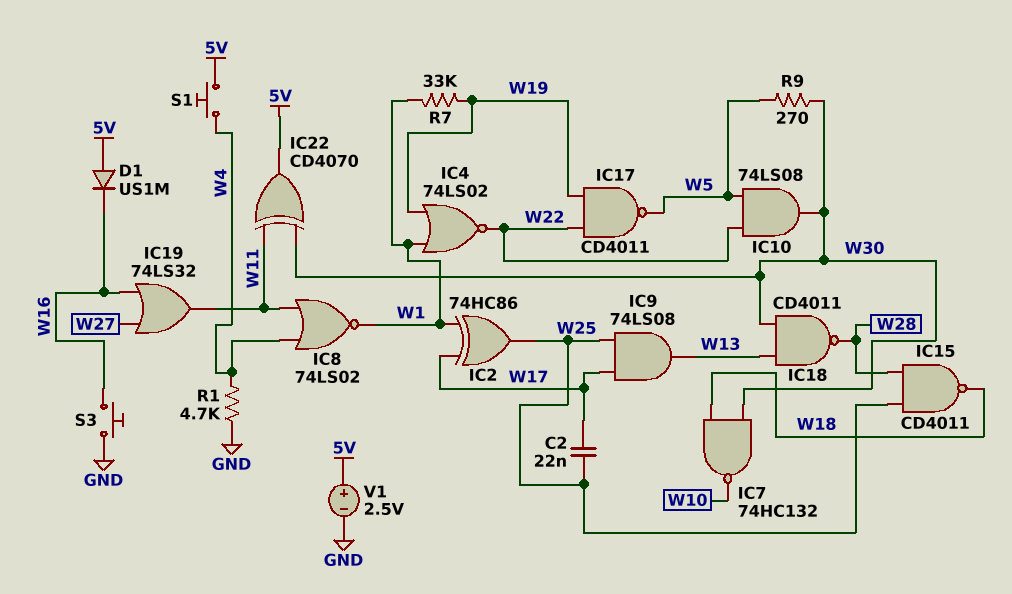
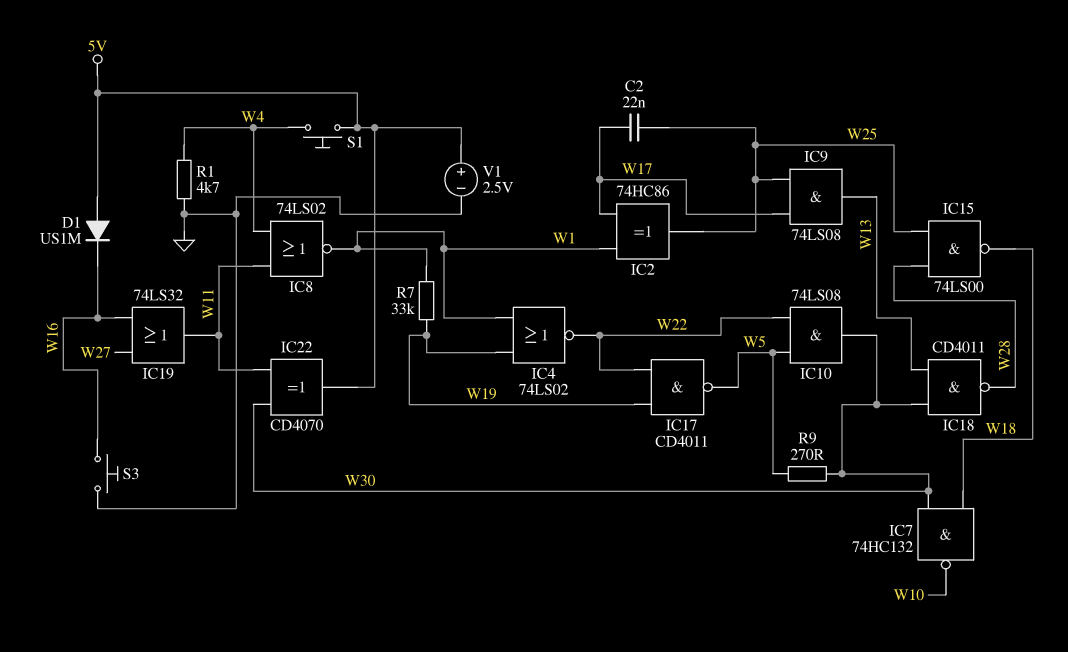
IC15: NAND CD4011 (in W25, in W28, out W18) -> NAND 74LS00 (in W25, in W28, out W18)

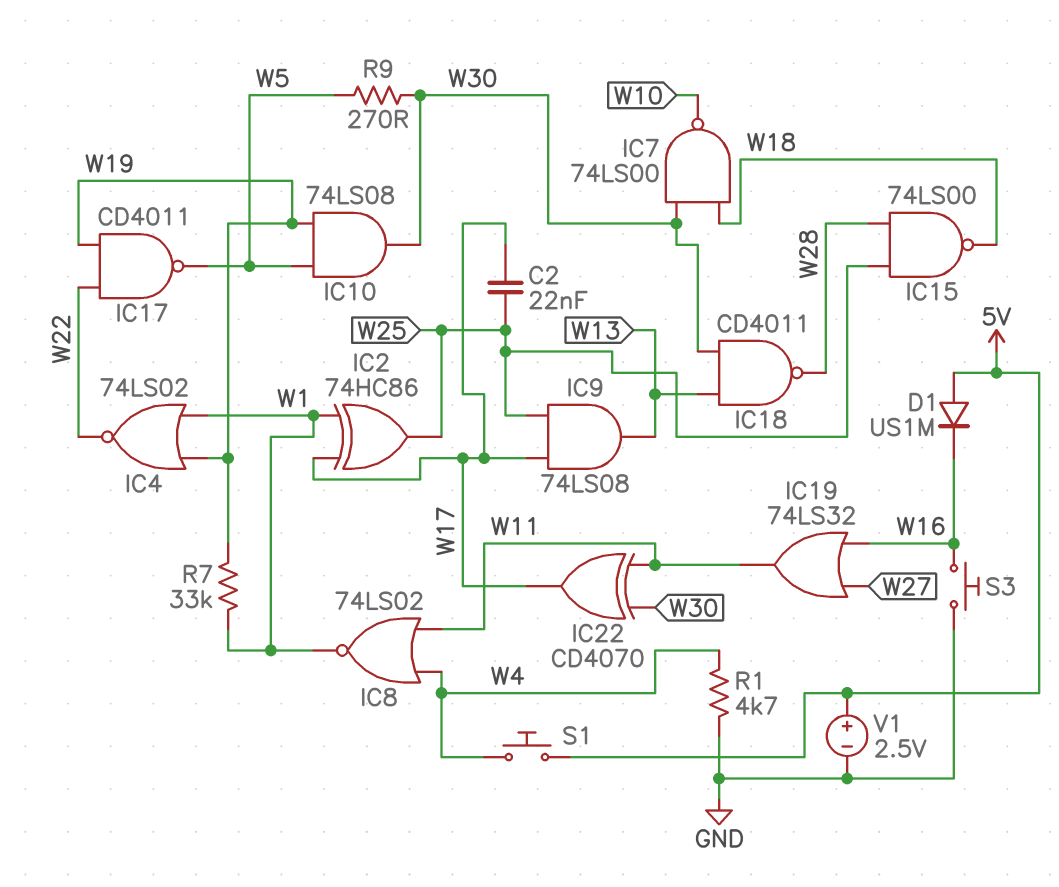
IC7: NAND 74HC132 (in W18, in W30, out W10) -> NAND 74LS00 (in W18, in W30, out W10)
IC10: AND 74LS08 (in W5, in W22, out W30) -> AND 74LS08 (in W5, in W19, out W30)
IC22: XOR CD4070 (in W11, in W30, out 5V) -> XOR CD4070 (in W11, in W30, out W17)

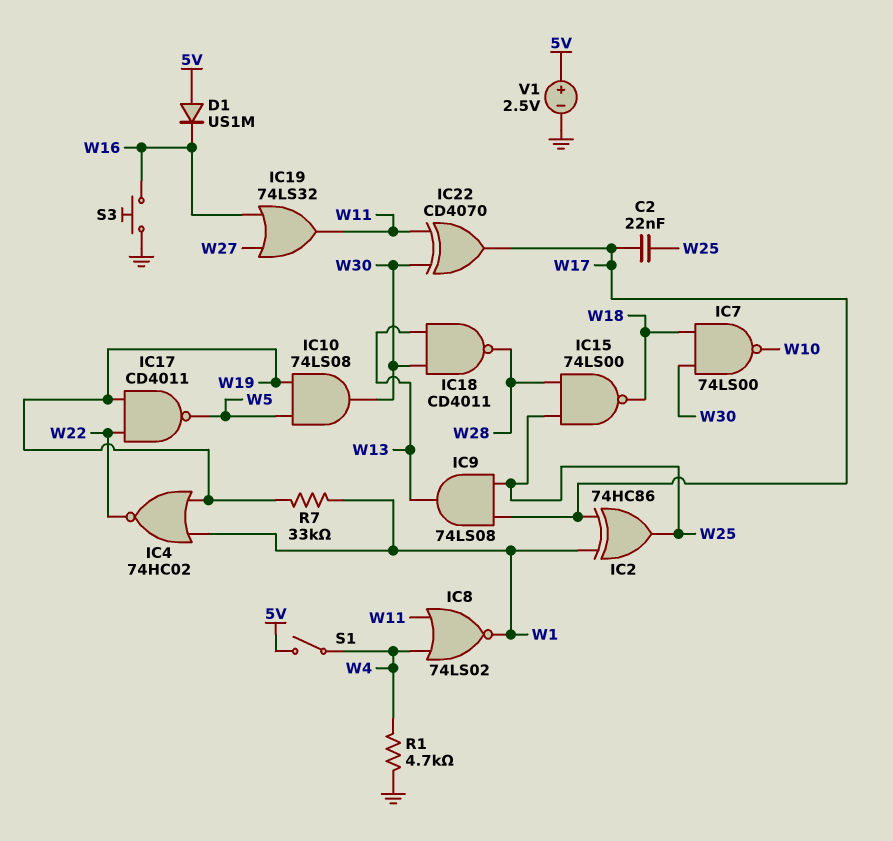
IC4: NOR 74LS02 (in W1, in W19, out W22) -> NOR 74HC02 (in W1, in W19, out W22)
R9: 270 (W5, W30) -> none
S1: button (5V, W4) -> switch (5V, W4)

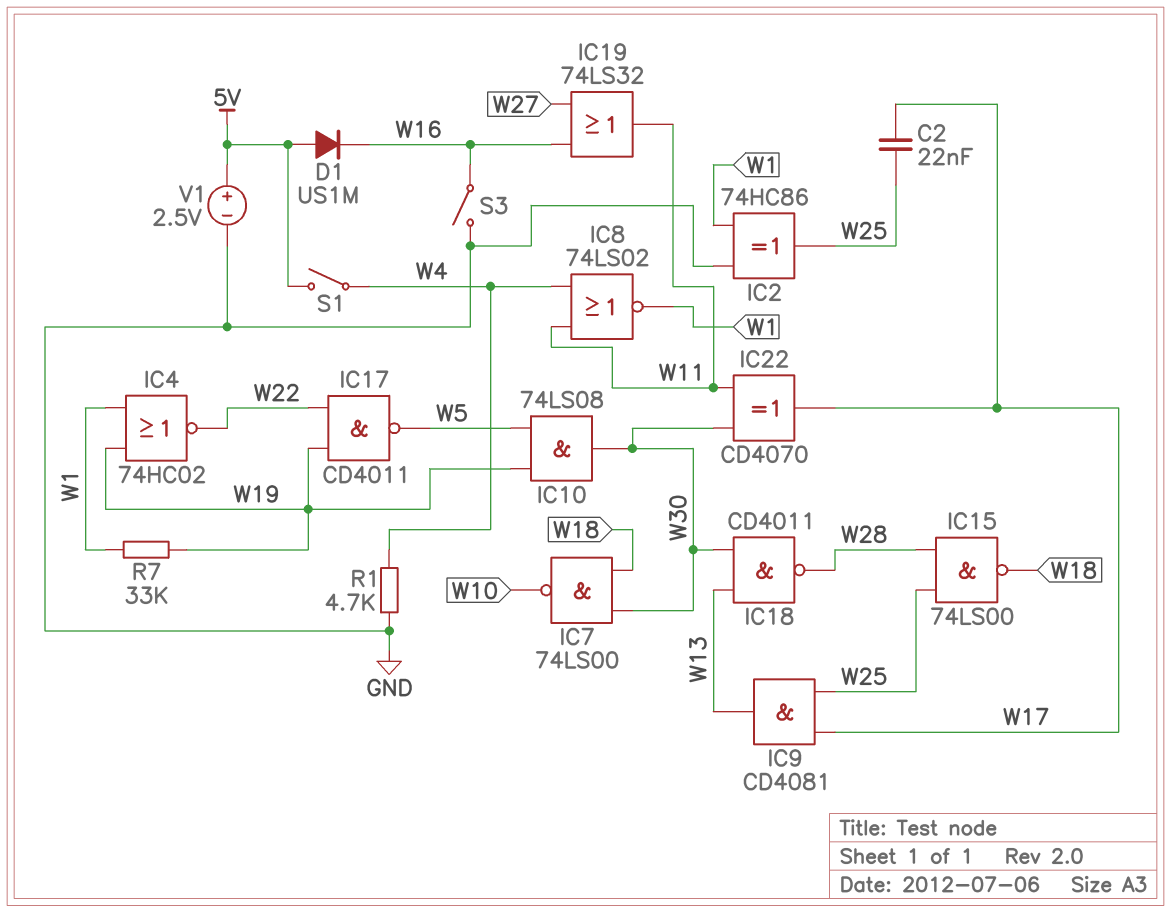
IC2: XOR 74HC86 (in W1, in W17, out W25) -> XOR 74HC86 (in GND, in W1, out W25)
IC9: AND 74LS08 (in W17, in W25, out W13) -> AND CD4081 (in W17, in W25, out W13)
S3: button (GND, W16) -> switch (GND, W16)

